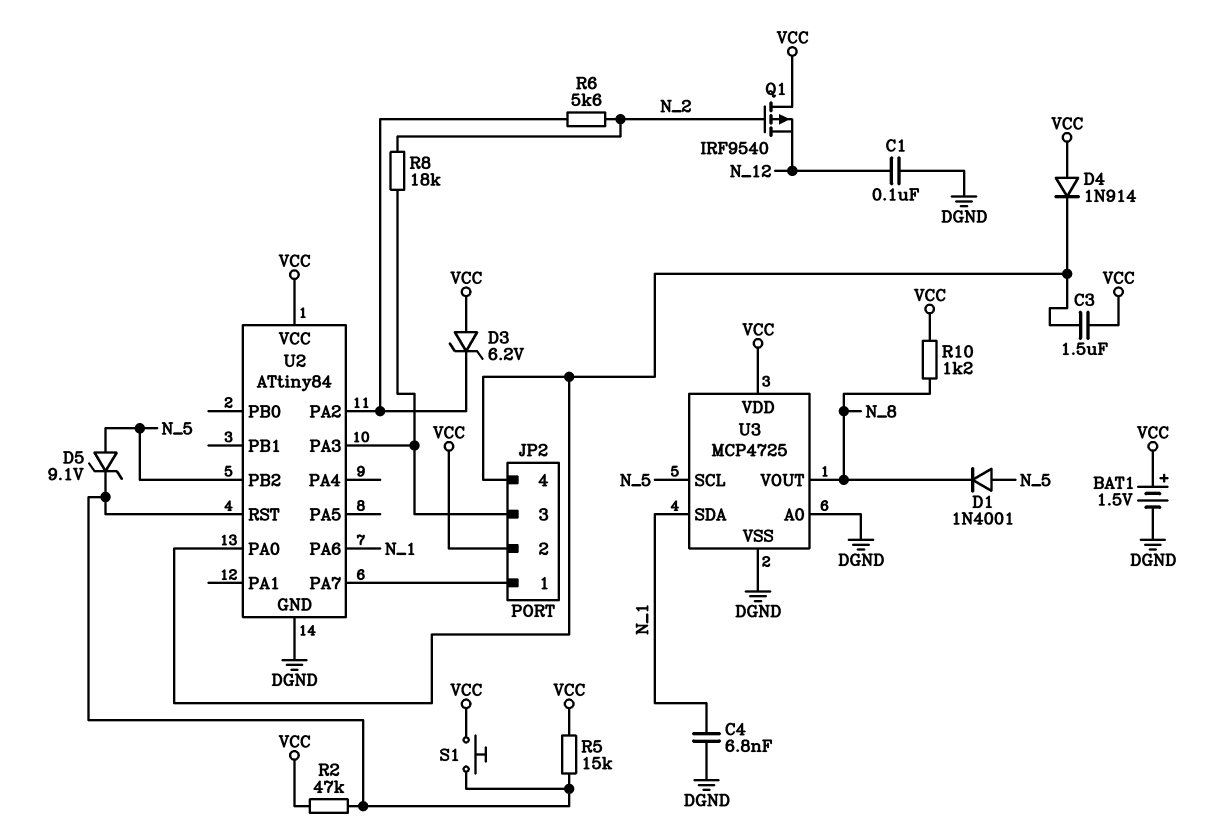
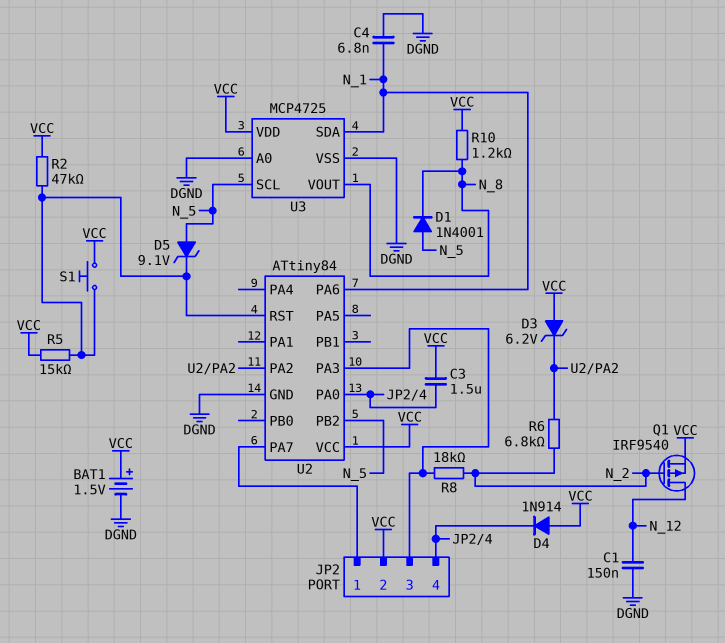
C1: 100nF (DGND, N_12) -> 150nF (DGND, N_12)
Q1: PMOS IRF9540 (G N_2, D VCC, S N_12) -> PMOS IRF9540 (G N_2, D N_12, S VCC)
R6: 5.6k (N_2, U2/PA2) -> 6.8k (N_2, U2/PA2)

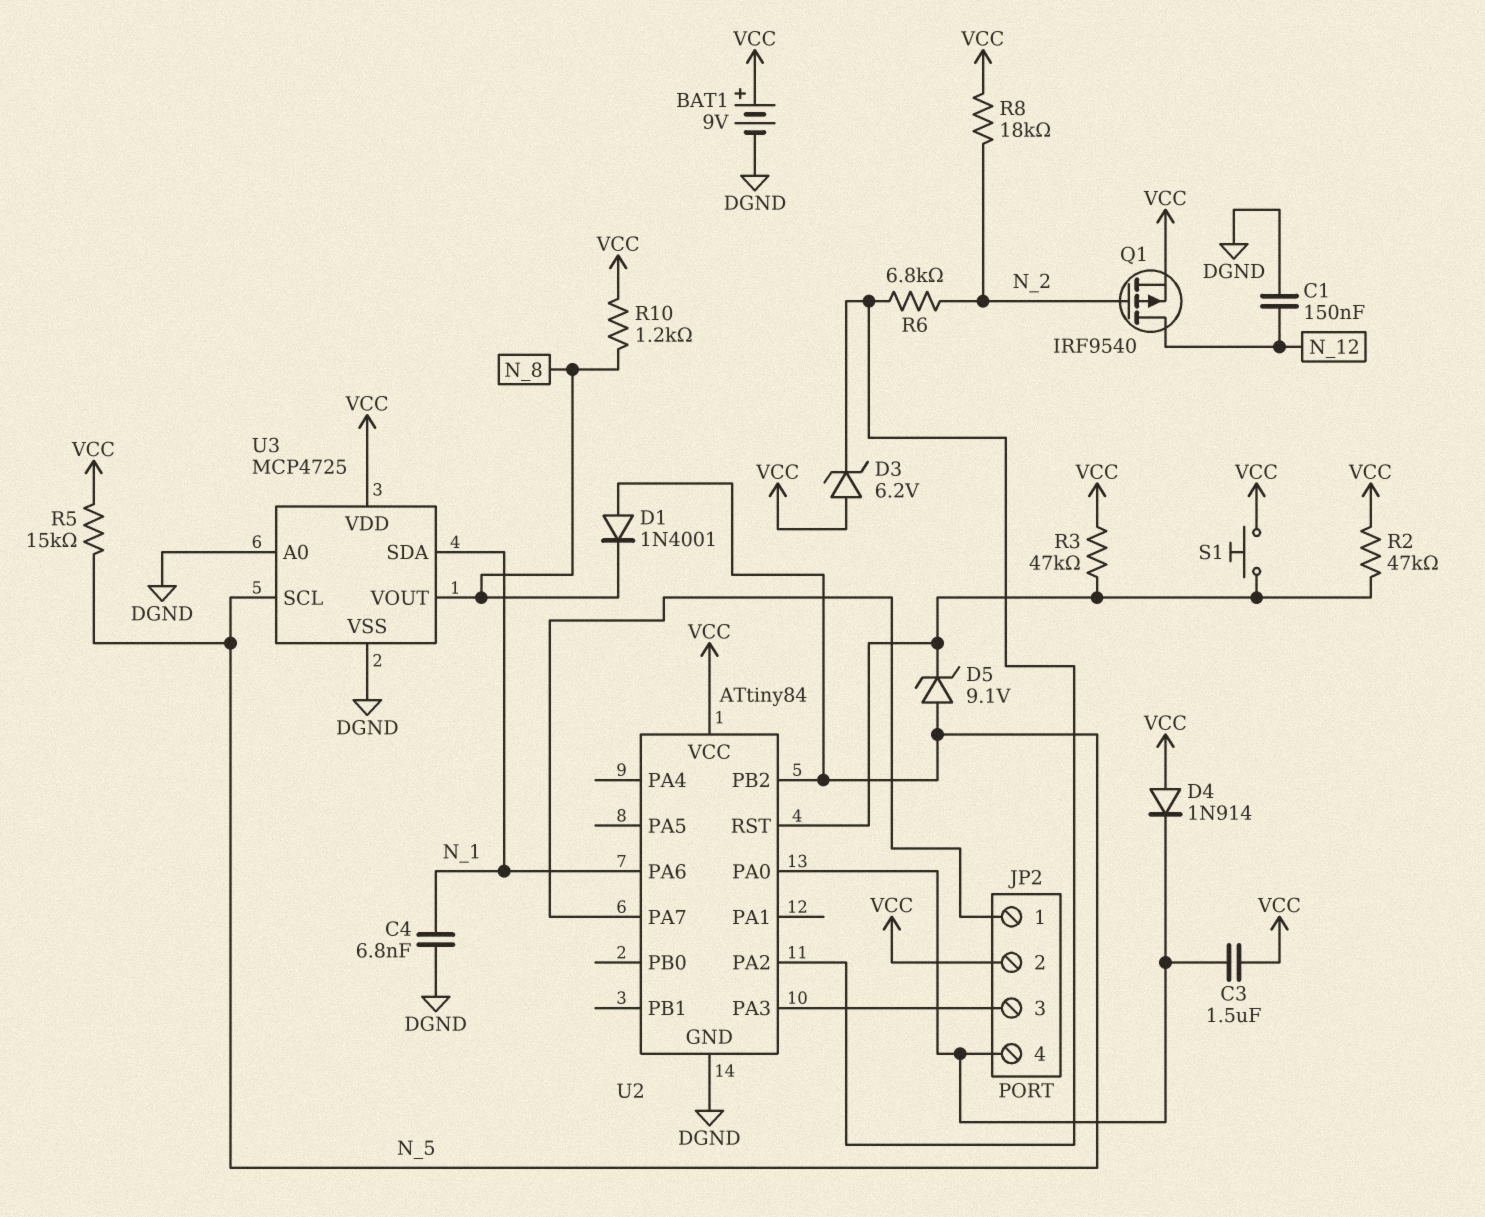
BAT1: 1.5V (plus VCC, minus DGND) -> 9V (plus VCC, minus DGND)
R3: none -> 47k (U2/RST, VCC)
R5: 15k (U2/RST, VCC) -> 15k (N_5, VCC)
R8: 18k (JP2/3, N_2) -> 18k (N_2, VCC)

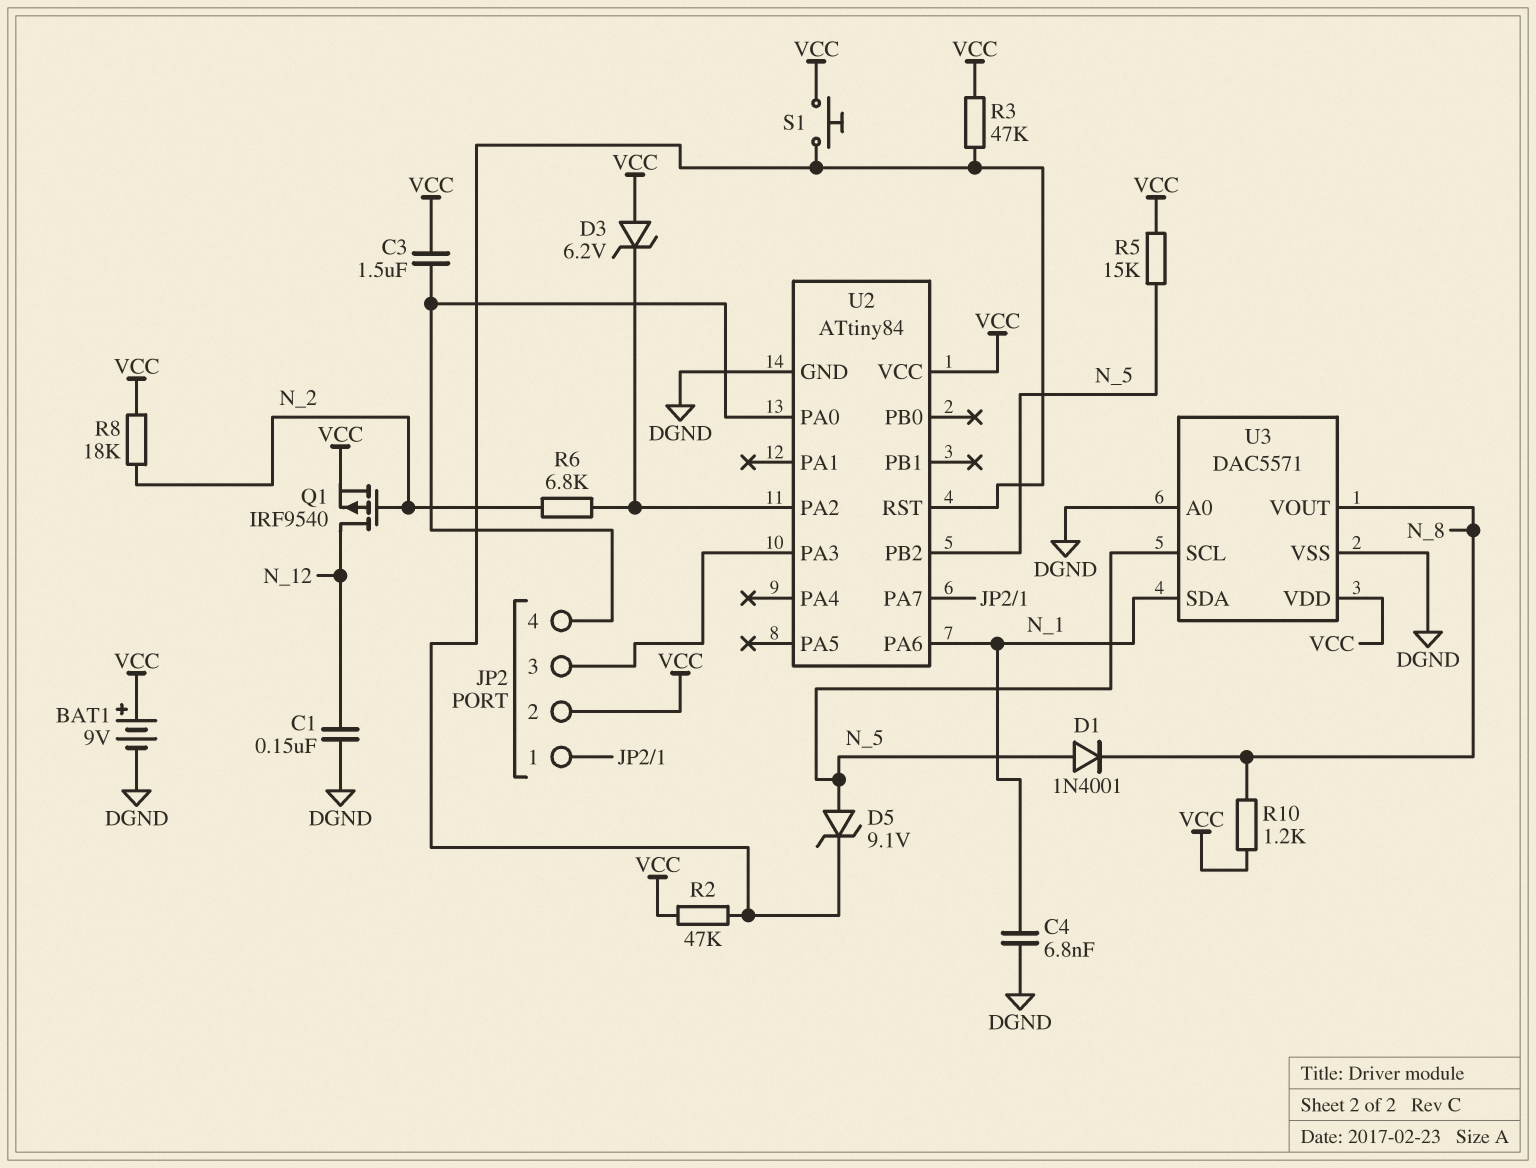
D4: diode 1N914 (A VCC, K JP2/4) -> none
U3: MCP4725 -> DAC5571

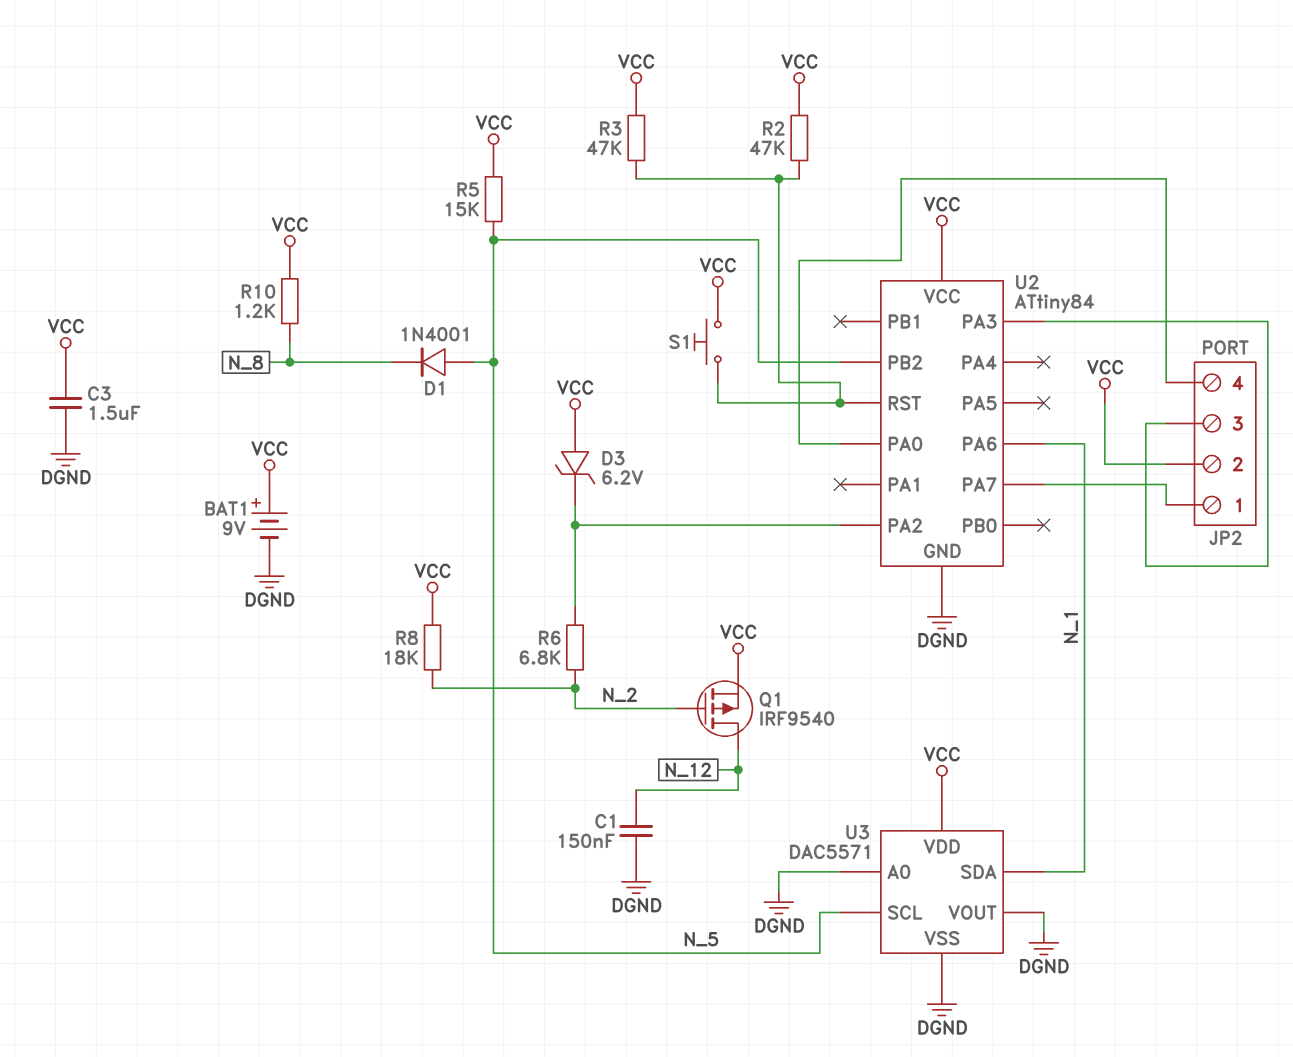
C3: 1.5uF (JP2/4, VCC) -> 1.5uF (DGND, VCC)
C4: 6.8nF (DGND, N_1) -> none
D5: zener 9.1V (A N_5, K U2/RST) -> none
U3 pin VOUT: N_8 -> DGND

